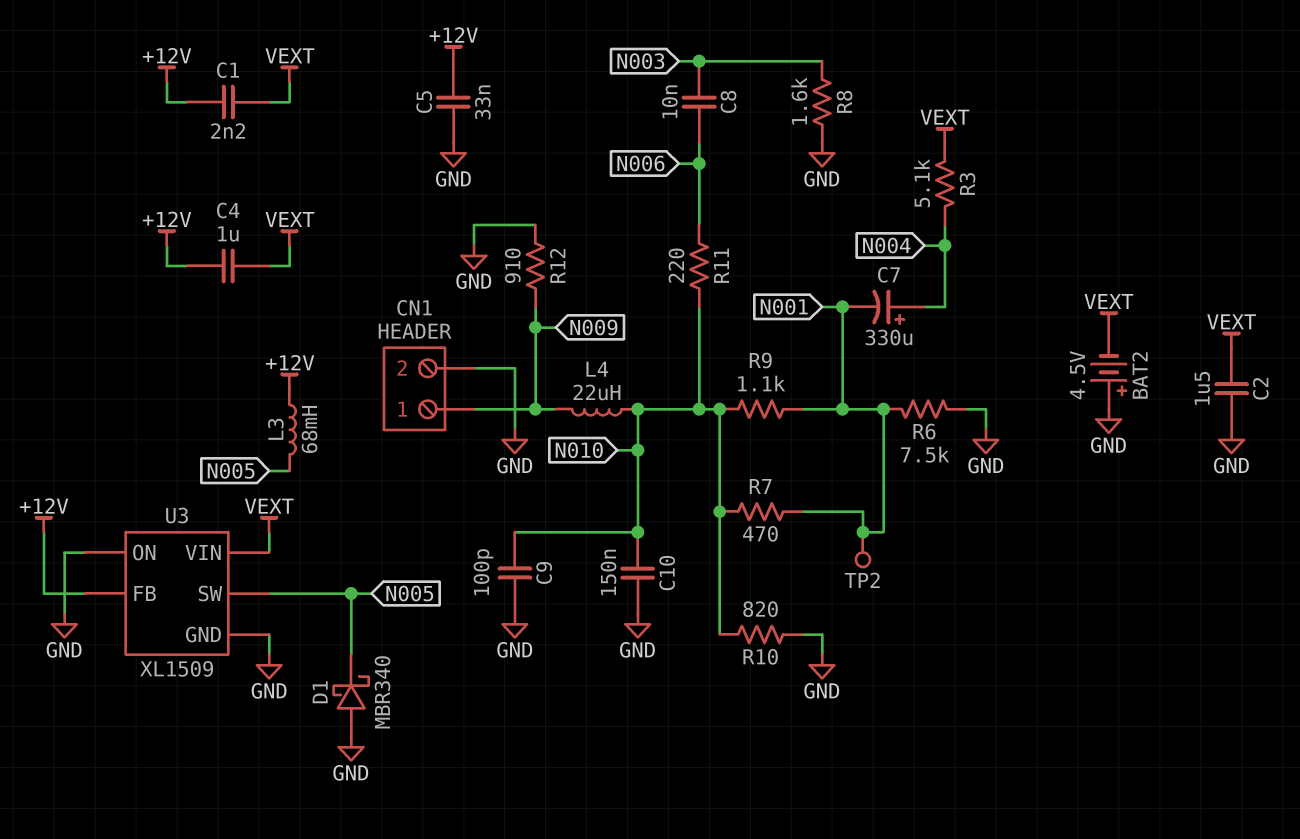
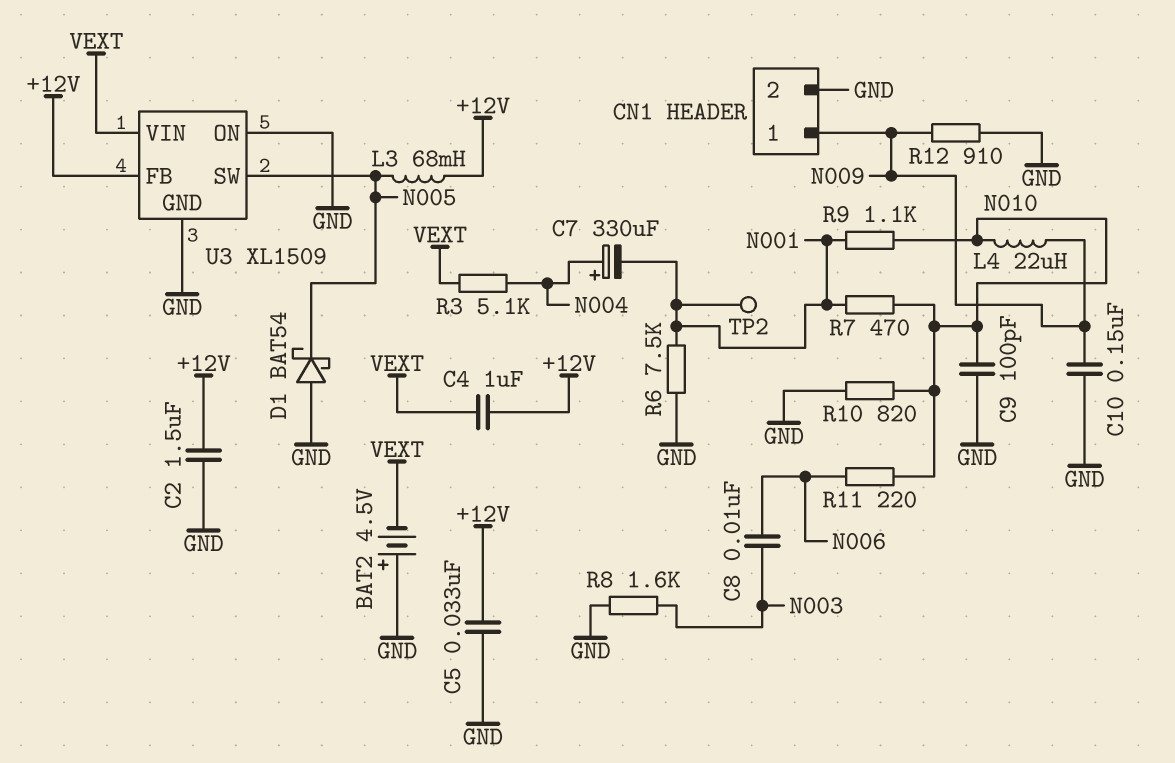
C1: 2.2nF (+12V, VEXT) -> none
C2: 1.5uF (GND, VEXT) -> 1.5uF (+12V, GND)
C10: 150nF (GND, N010) -> 150nF (GND, N009)
D1: schottky MBR340 (A GND, K N005) -> schottky BAT54 (A GND, K N005)

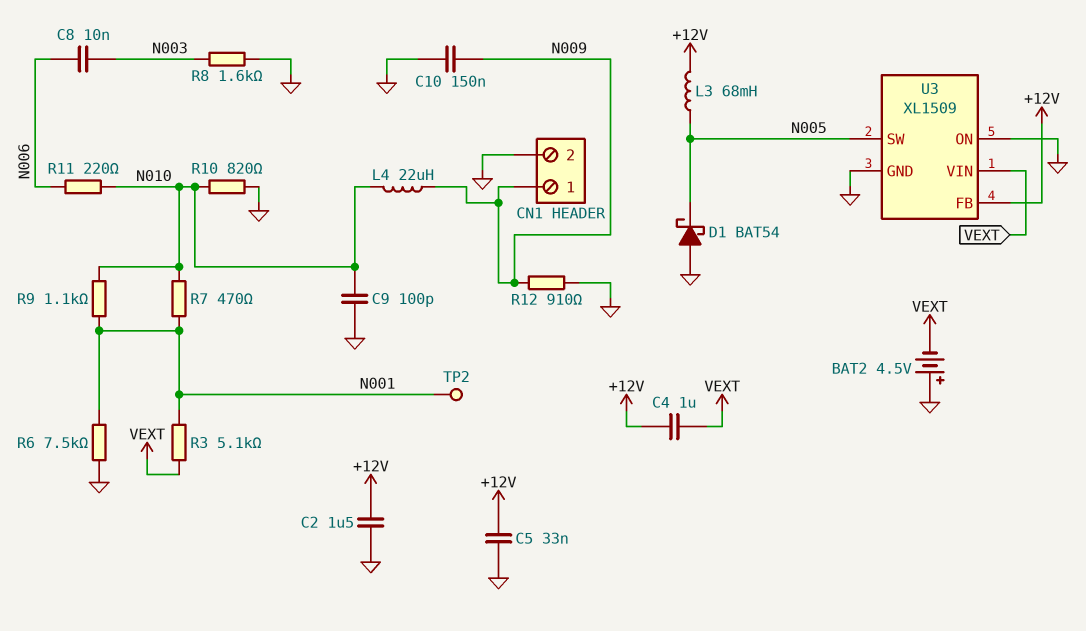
C7: 330uF (plus N004, minus N001) -> none
R3: 5.1k (N004, VEXT) -> 5.1k (N001, VEXT)

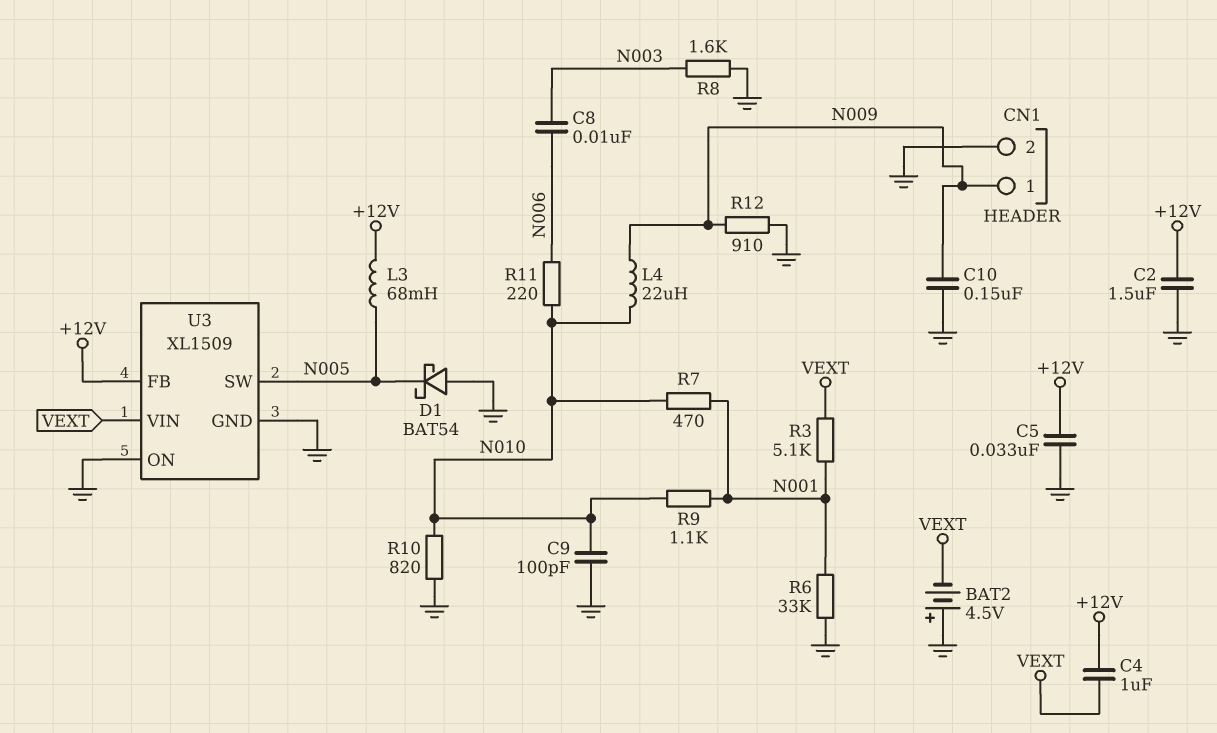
R6: 7.5k (GND, N001) -> 33k (GND, N001)
TP2: test point (N001) -> none

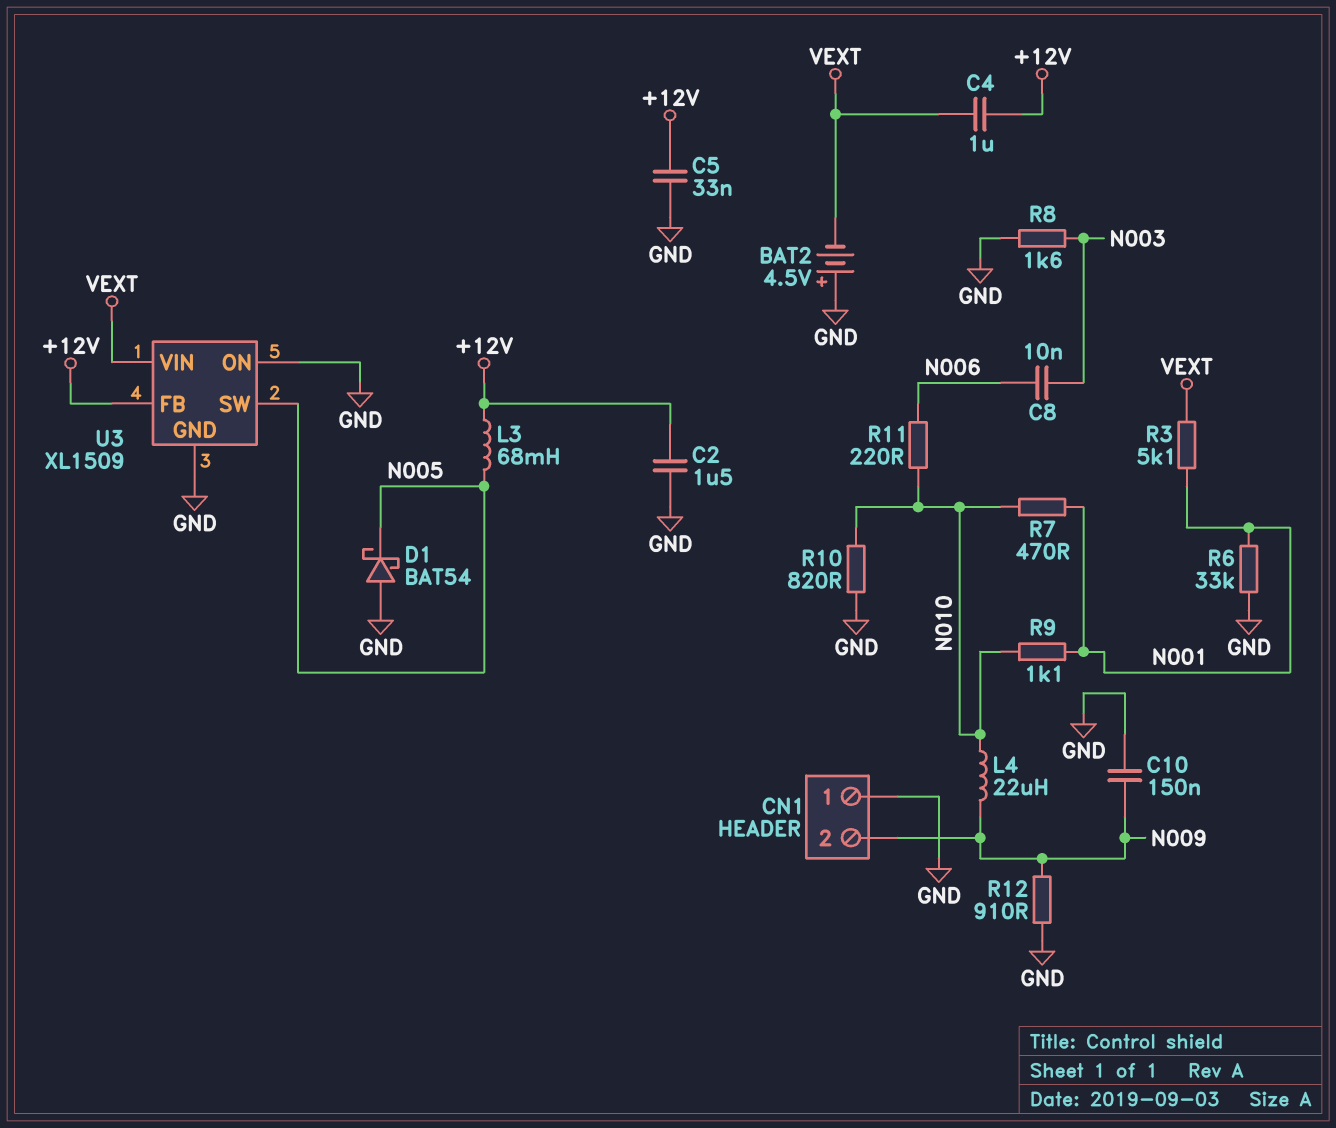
C9: 100pF (GND, N010) -> none
CN1 pin 1: N009 -> GND
CN1 pin 2: GND -> N009

